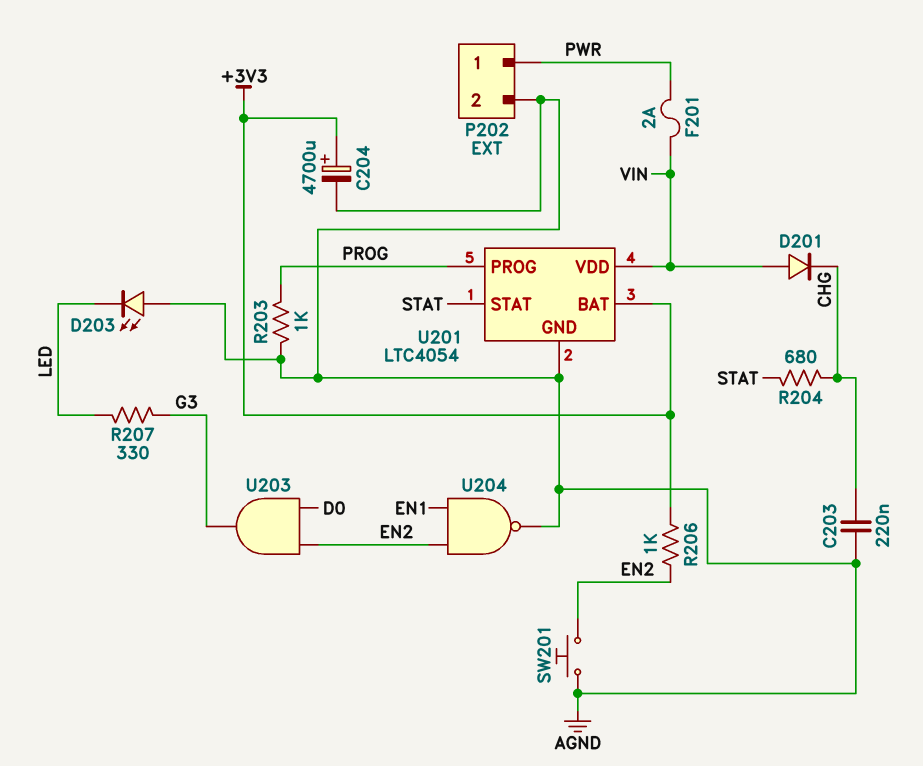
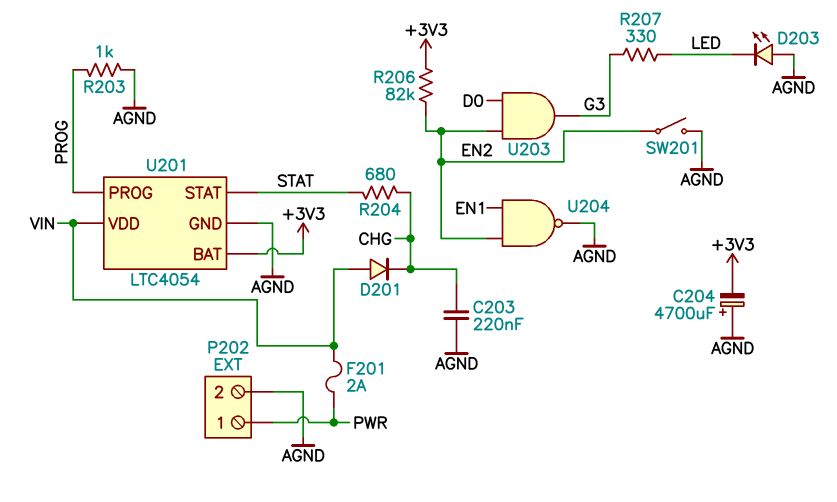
C204: 4700uF (plus +3V3, minus AGND) -> 4700uF (plus AGND, minus +3V3)
R206: 1k (+3V3, EN2) -> 82k (+3V3, EN2)
SW201: button (AGND, EN2) -> switch (AGND, EN2)

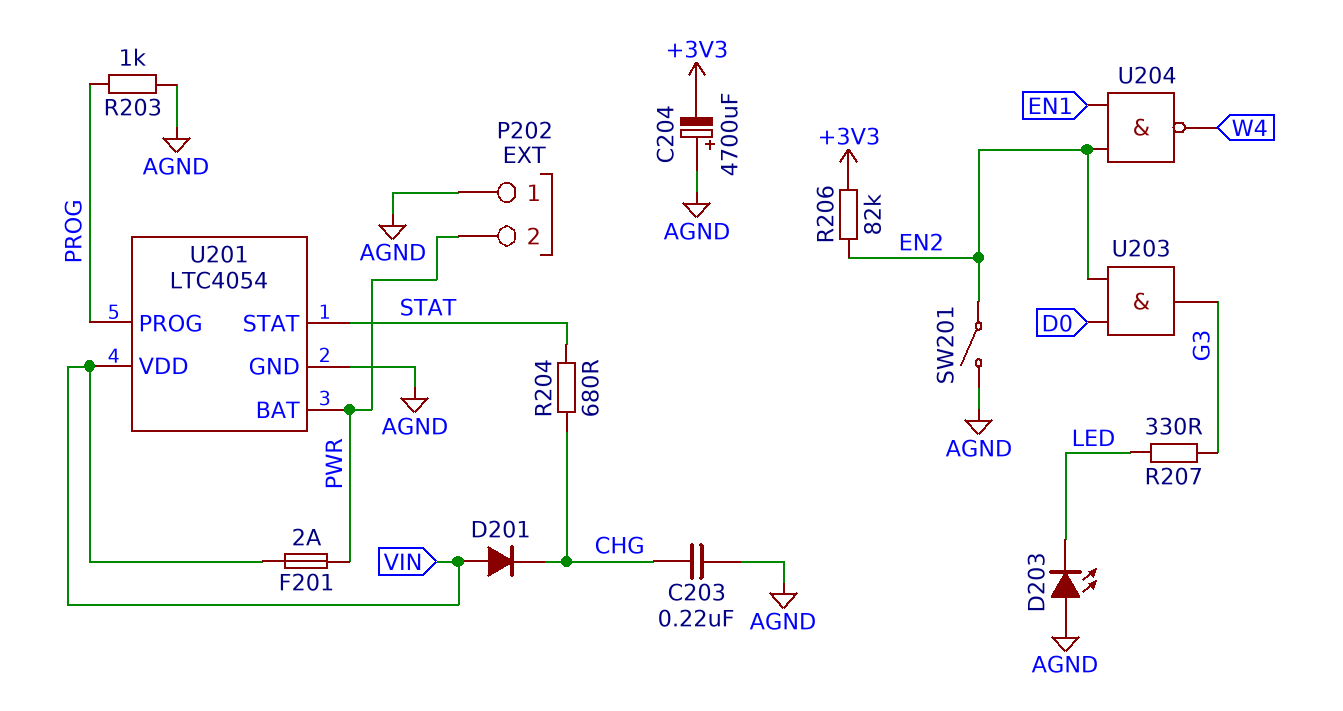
P202 pin 1: PWR -> AGND
P202 pin 2: AGND -> PWR
U201 pin BAT: +3V3 -> PWR
U204: NAND (in EN1, in EN2, out AGND) -> NAND (in EN1, in EN2, out W4)

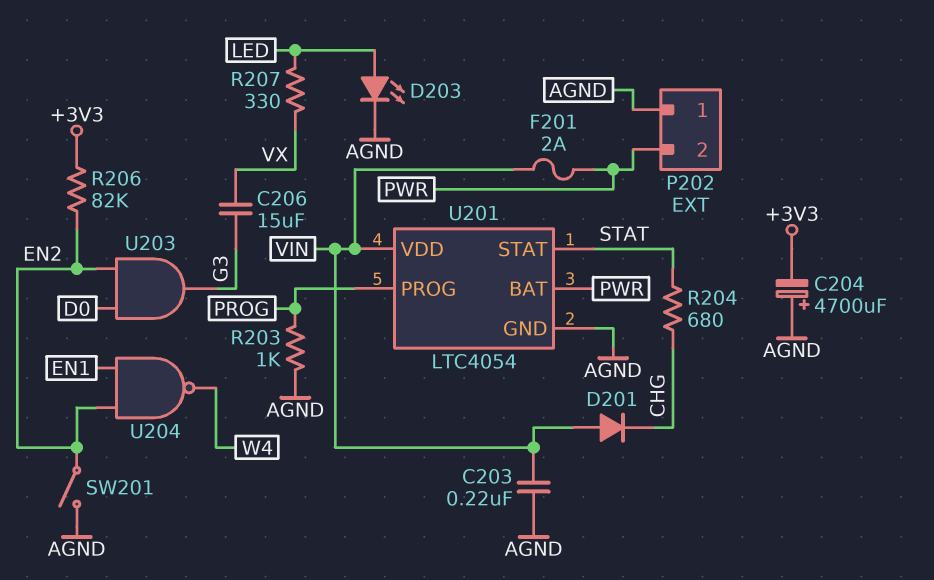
C203: 220nF (AGND, CHG) -> 220nF (AGND, VIN)
C206: none -> 15uF (G3, VX)
D203: LED (A AGND, K LED) -> LED (A LED, K AGND)
R207: 330 (G3, LED) -> 330 (LED, VX)

